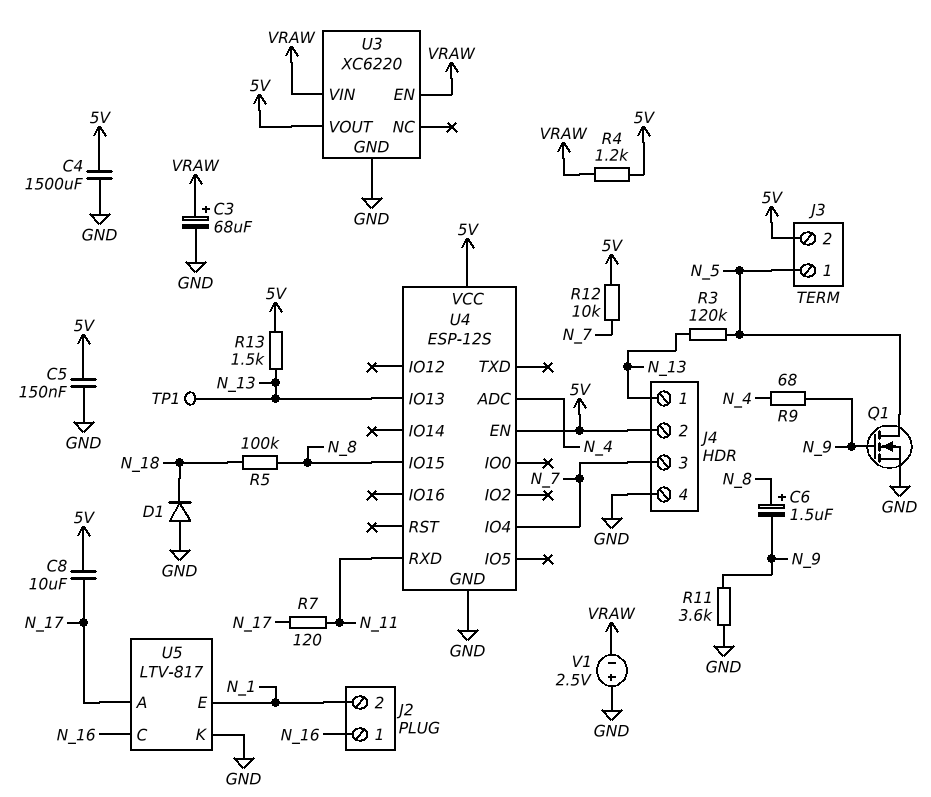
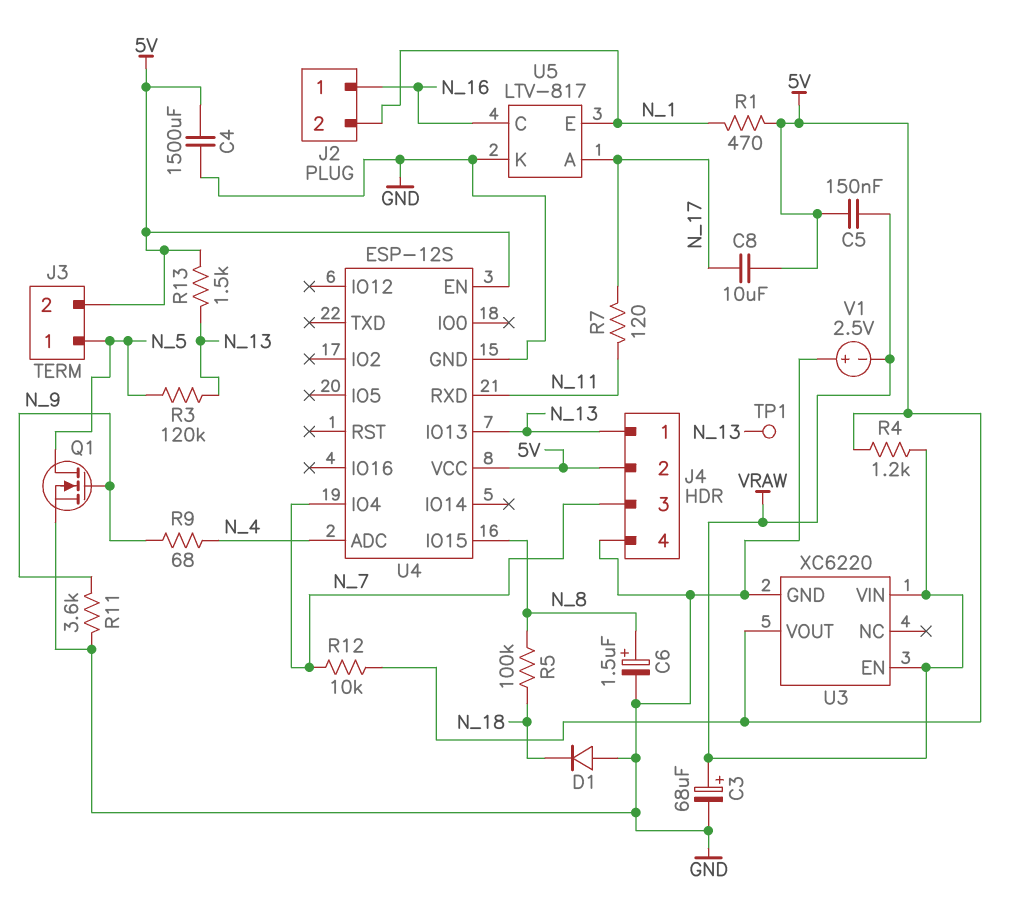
C5: 150nF (5V, GND) -> 150nF (5V, VRAW)
C6: 1.5uF (plus N_8, minus N_9) -> 1.5uF (plus N_8, minus GND)
R1: none -> 470 (5V, N_1)

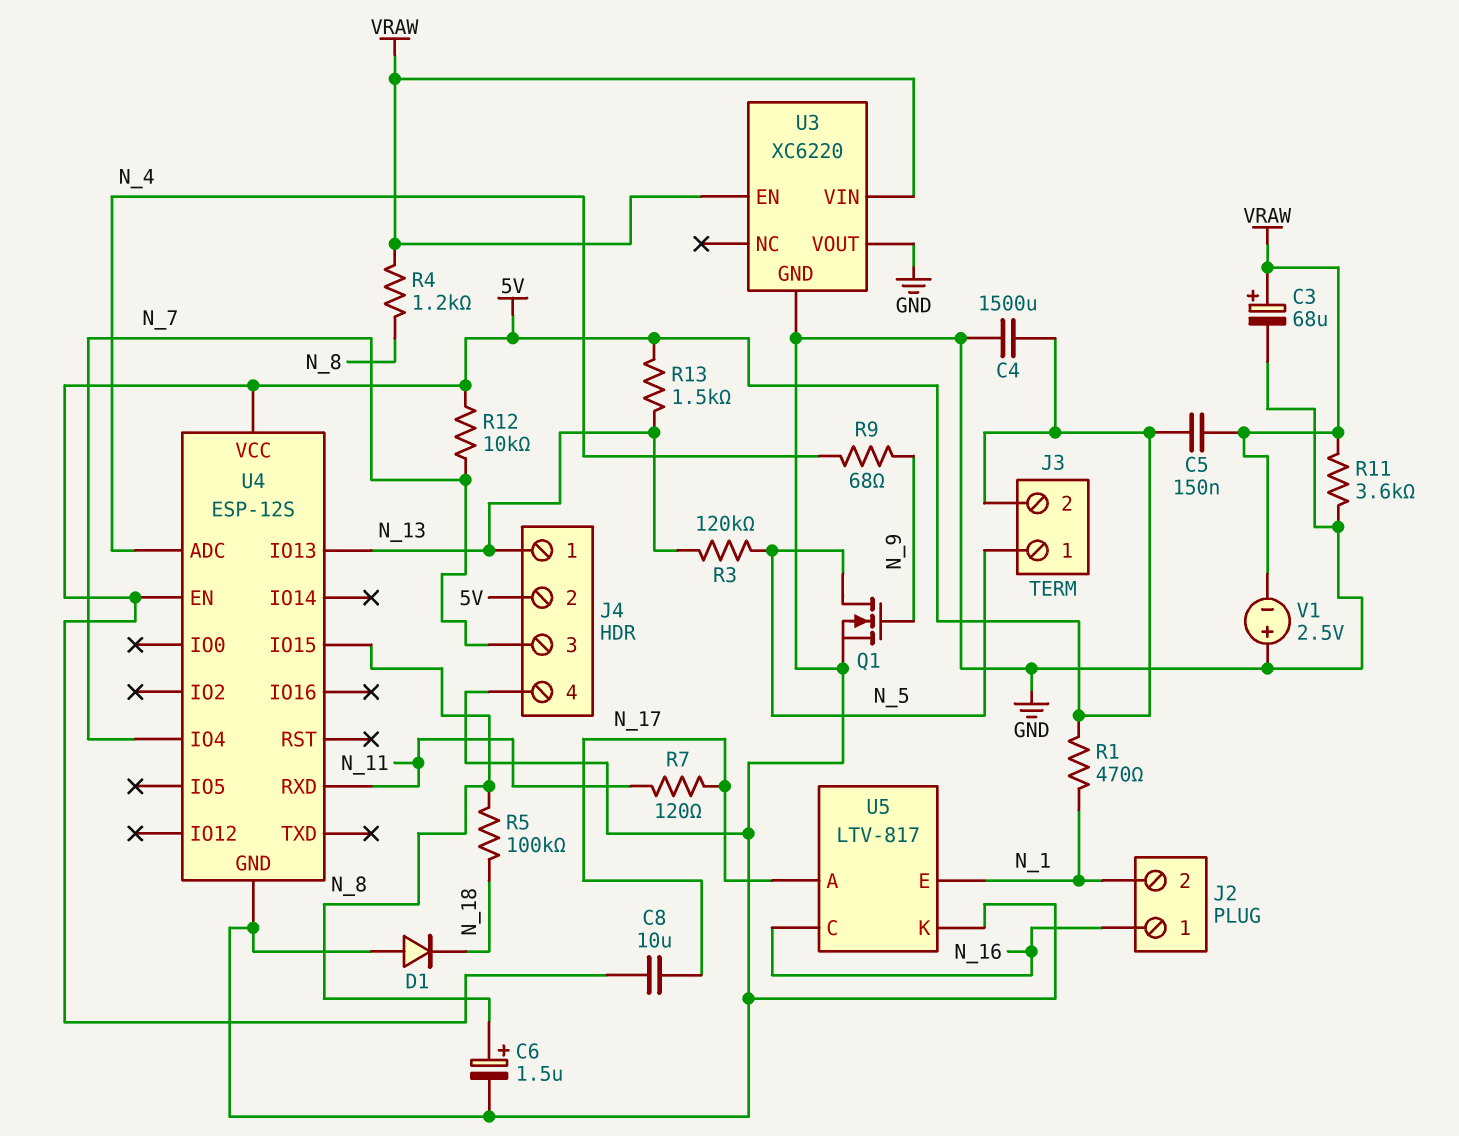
R4: 1.2k (5V, VRAW) -> 1.2k (N_8, VRAW)
R11: 3.6k (GND, N_9) -> 3.6k (GND, VRAW)
TP1: test point (N_13) -> none
U3 pin VOUT: 5V -> GND

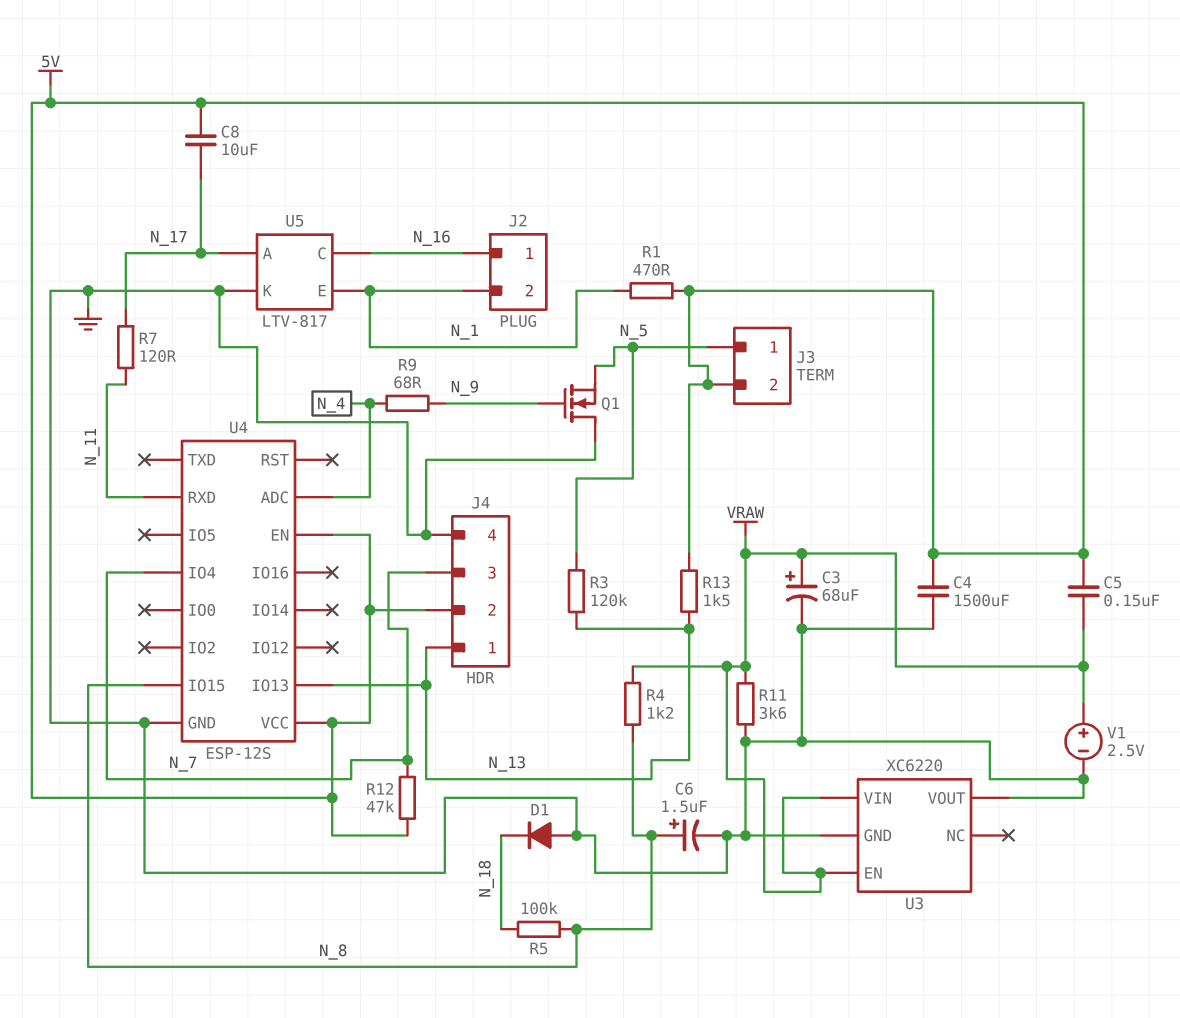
Q1: NMOS (G N_9, D N_5, S GND) -> NMOS (G N_9, D GND, S N_5)
R12: 10k (5V, N_7) -> 47k (5V, N_7)
V1: 2.5V (plus GND, minus VRAW) -> 2.5V (plus VRAW, minus GND)

